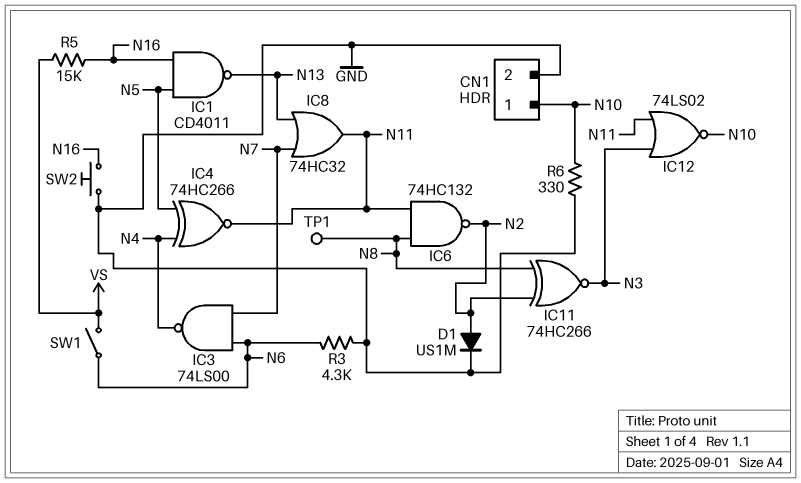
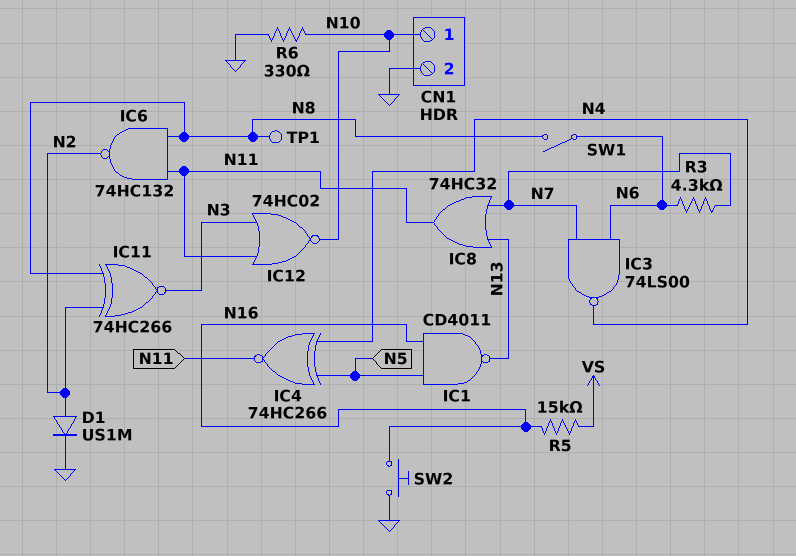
IC12: NOR 74LS02 (in N3, in N11, out N10) -> NOR 74HC02 (in N3, in N11, out N10)
R3: 4.3k (GND, N6) -> 4.3k (N6, N7)
SW1: switch (N6, VS) -> switch (N6, N8)

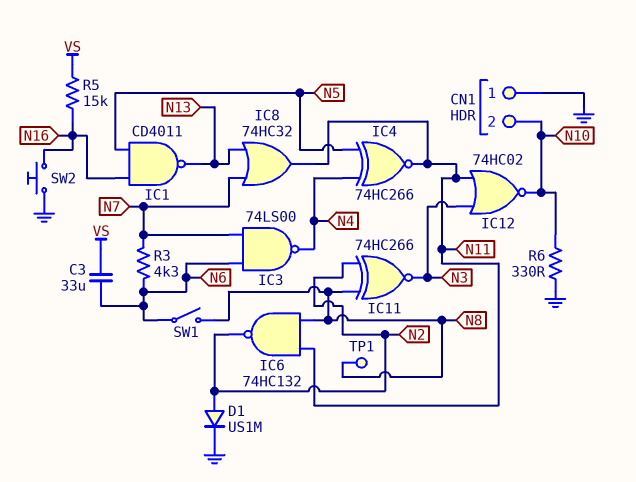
C3: none -> 33uF (N6, VS)
CN1 pin 1: N10 -> GND
CN1 pin 2: GND -> N10

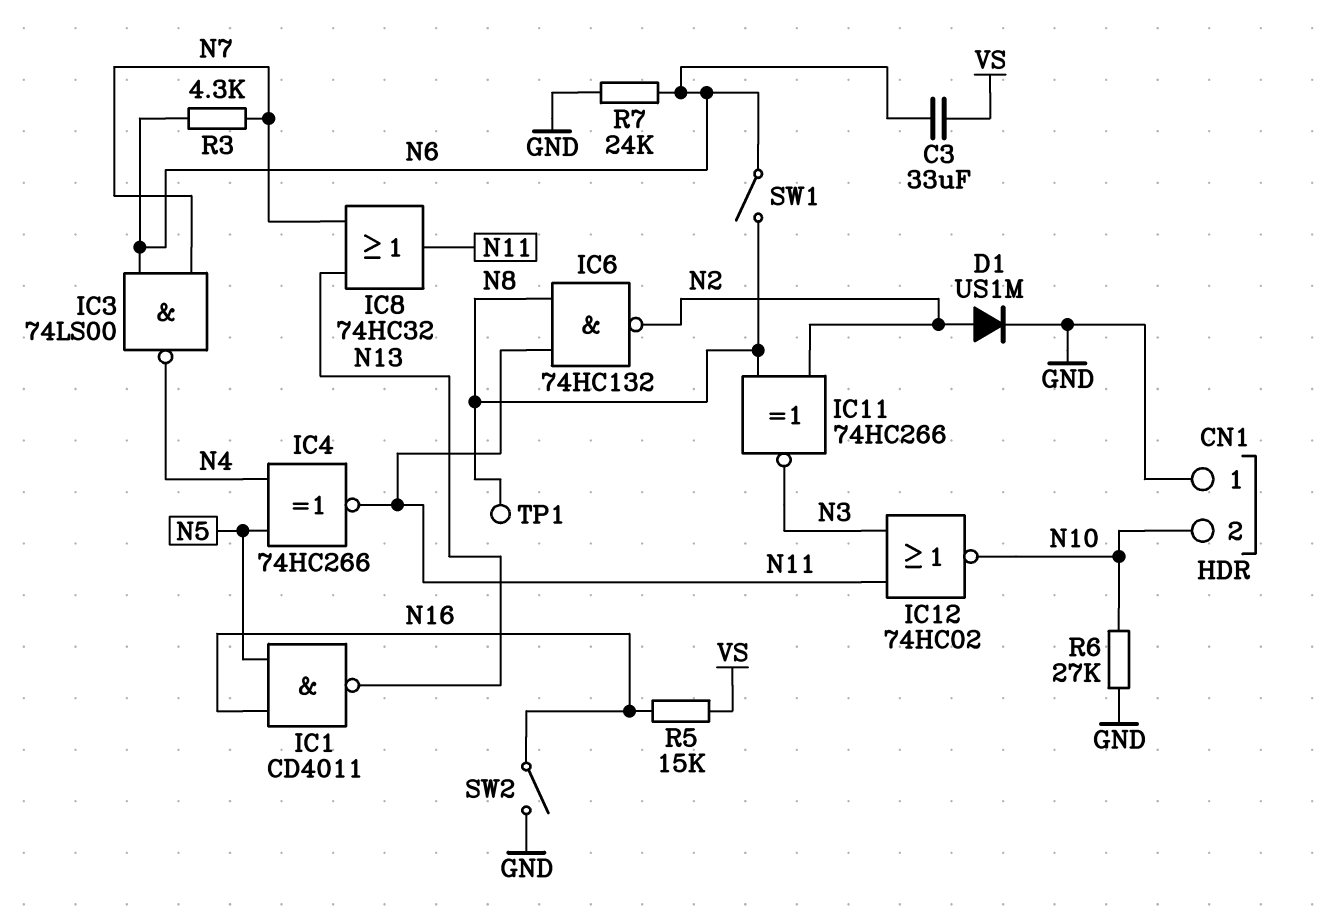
R6: 330 (GND, N10) -> 27k (GND, N10)
R7: none -> 24k (GND, N6)
SW2: button (GND, N16) -> switch (GND, N16)

